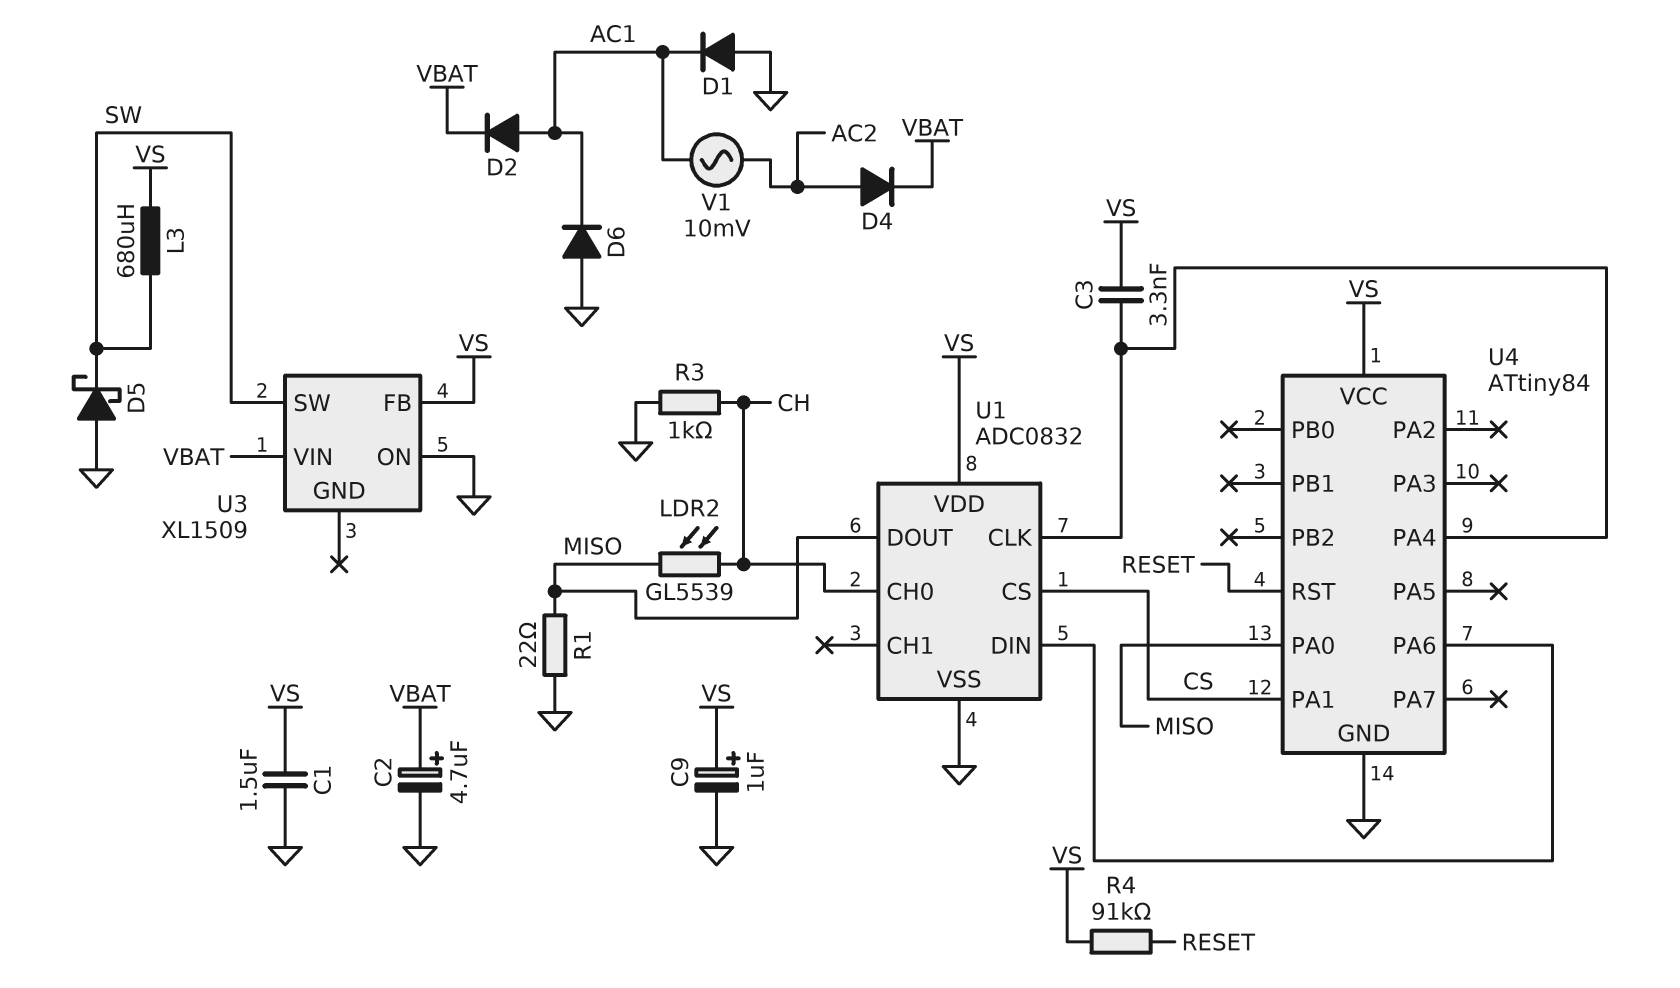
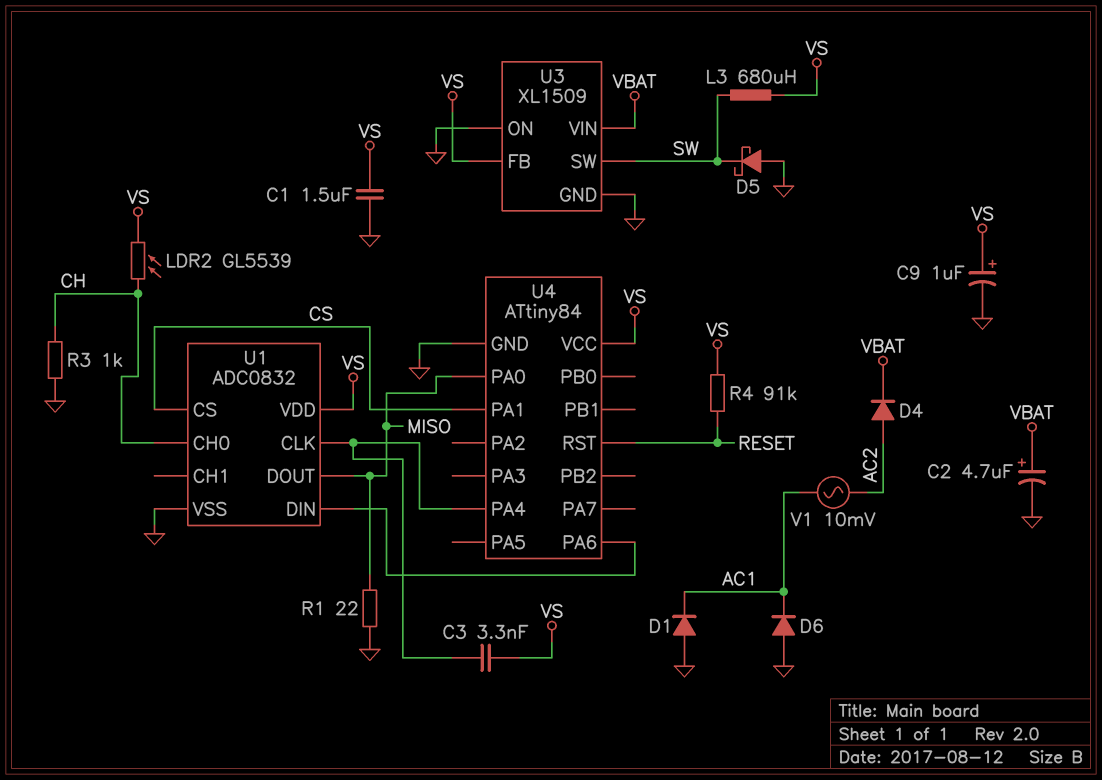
D2: diode (A AC1, K VBAT) -> none
LDR2: GL5539 (CH, MISO) -> GL5539 (CH, VS)
U3 pin GND: none -> GND

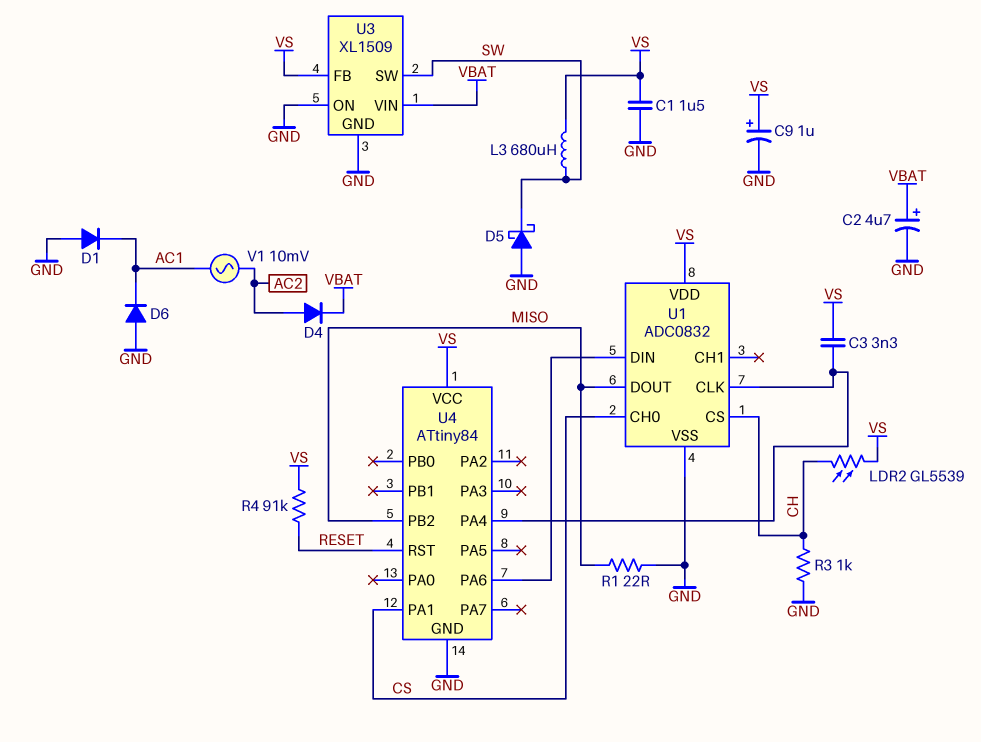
U1 pin CH0: CH -> CS
U1 pin CS: CS -> CH
U4 pin PA0: MISO -> none
U4 pin PB2: none -> MISO

